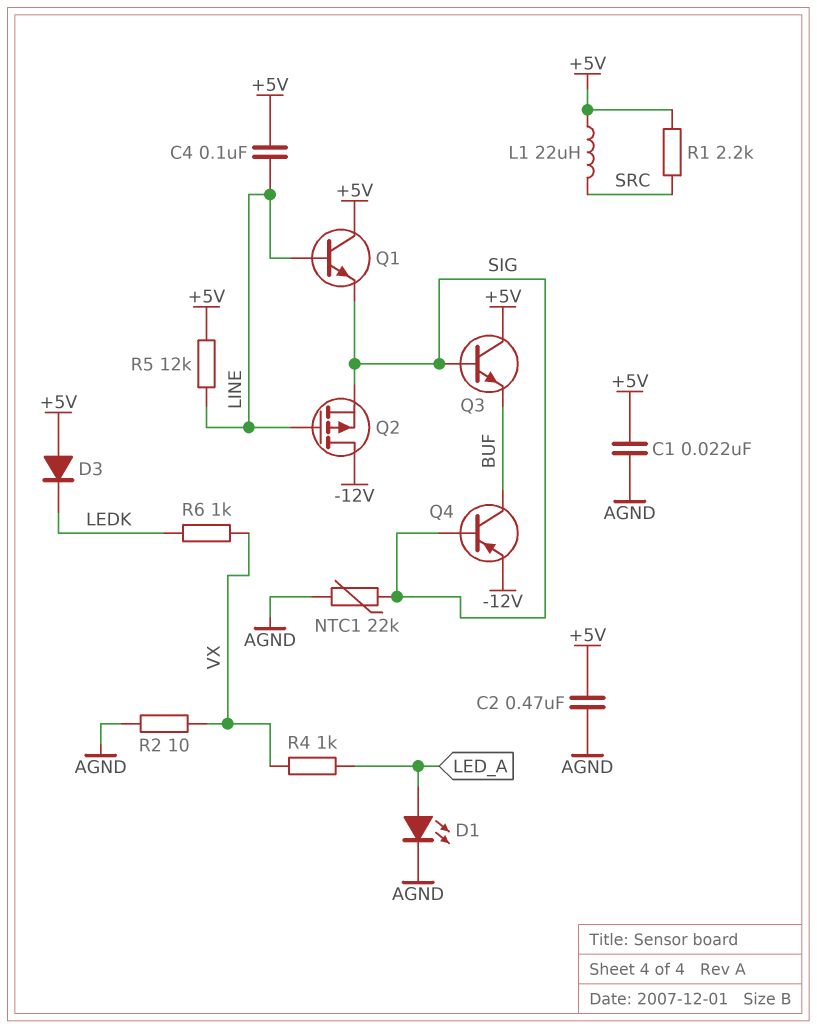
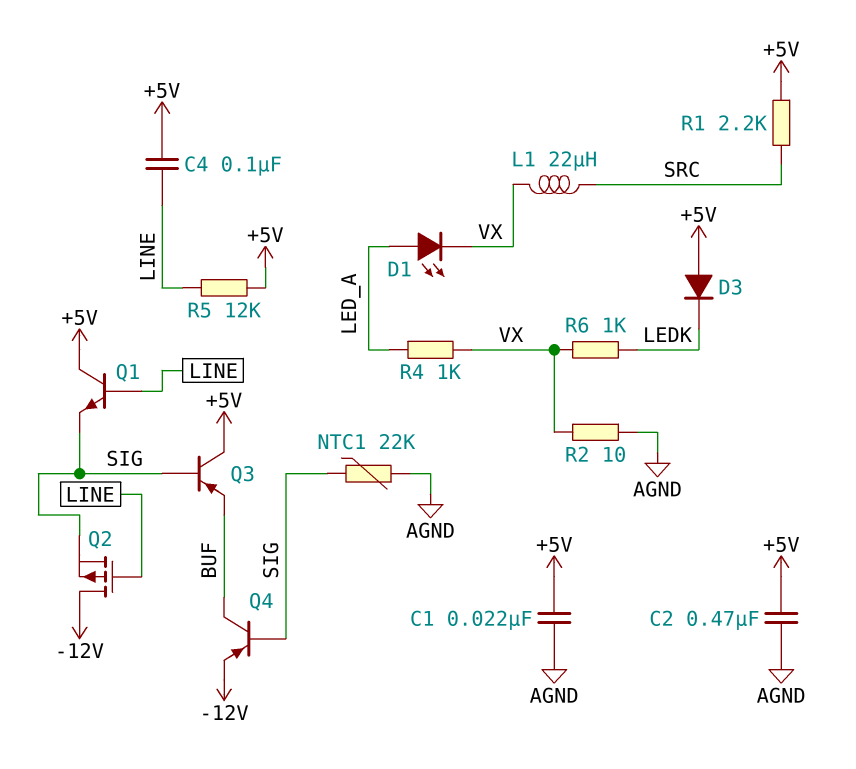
D1: LED (A LED_A, K AGND) -> LED (A LED_A, K VX)
L1: 22uH (+5V, SRC) -> 22uH (SRC, VX)
Q3: NPN (B SIG, C +5V, E BUF) -> PNP (B SIG, C +5V, E BUF)

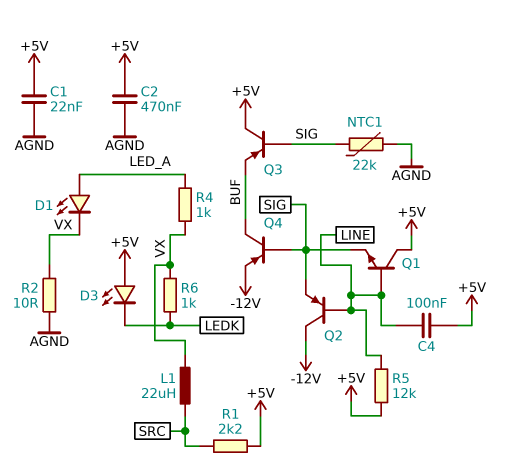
D3: diode (A +5V, K LEDK) -> LED (A +5V, K LEDK)
Q2: PMOS (G LINE, D -12V, S SIG) -> PNP (B LINE, C -12V, E SIG)

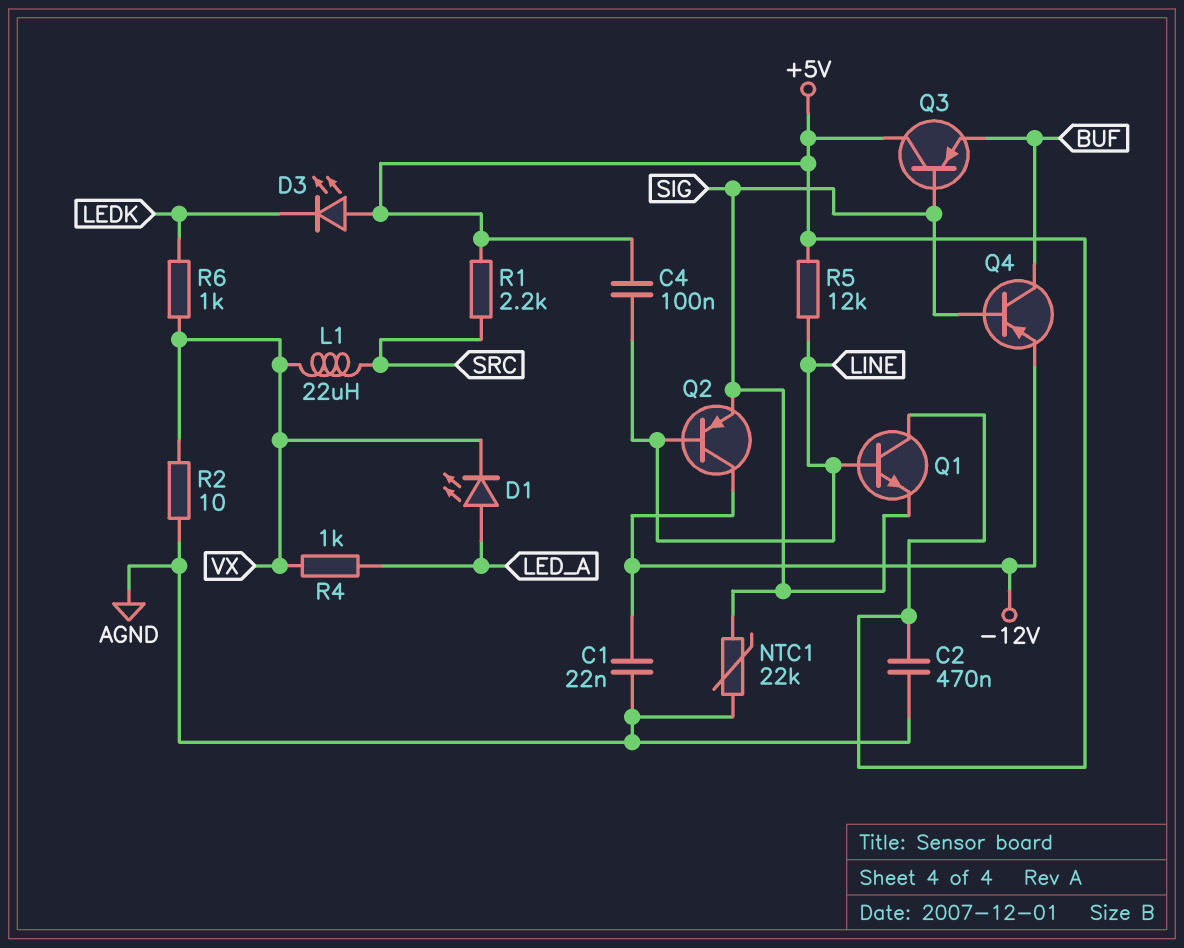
C1: 22nF (+5V, AGND) -> 22nF (-12V, AGND)

